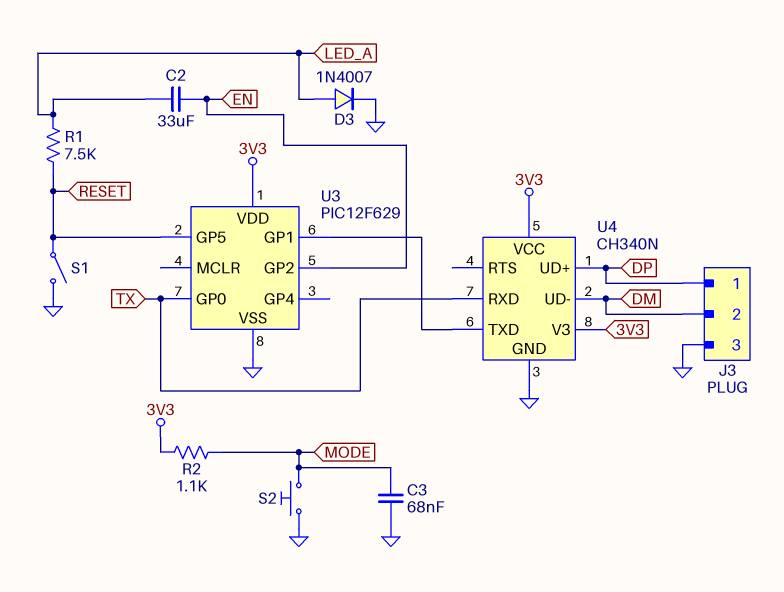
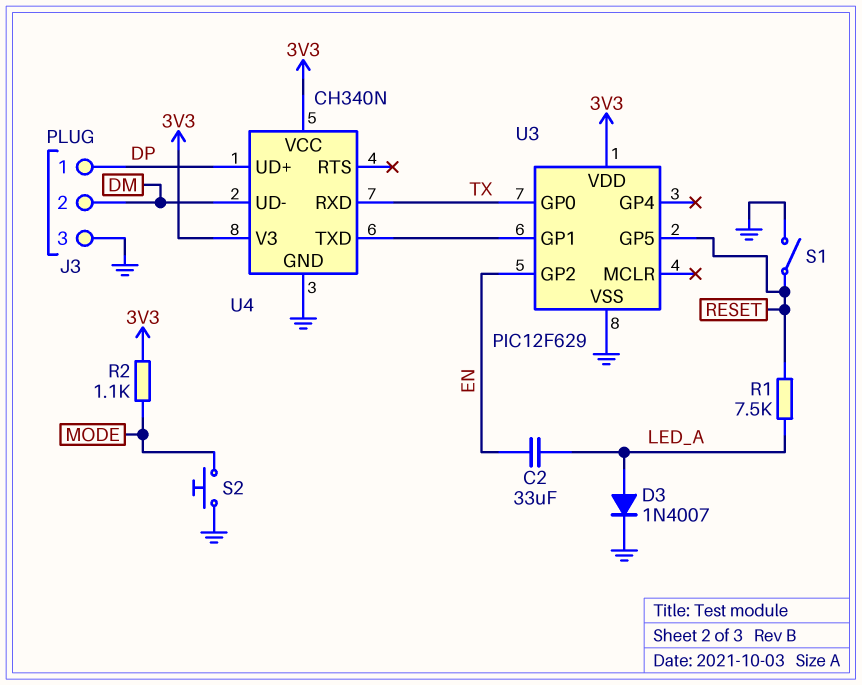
C3: 68nF (GND, MODE) -> none

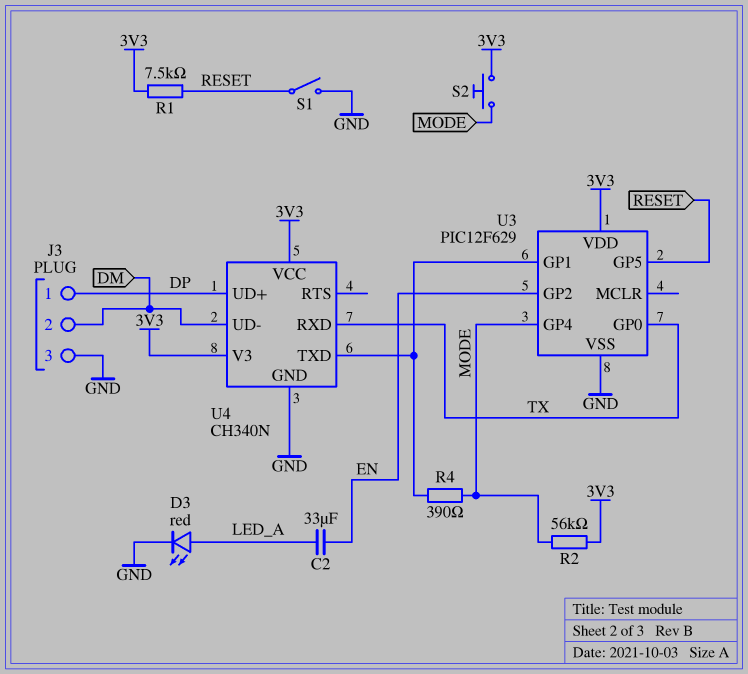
D3: diode 1N4007 (A LED_A, K GND) -> LED red (A LED_A, K GND)
R1: 7.5k (LED_A, RESET) -> 7.5k (3V3, RESET)
R2: 1.1k (3V3, MODE) -> 56k (3V3, MODE)
R4: none -> 390 (MODE, U3/GP1)
S2: button (GND, MODE) -> button (3V3, MODE)
U3 pin GP4: none -> MODE

